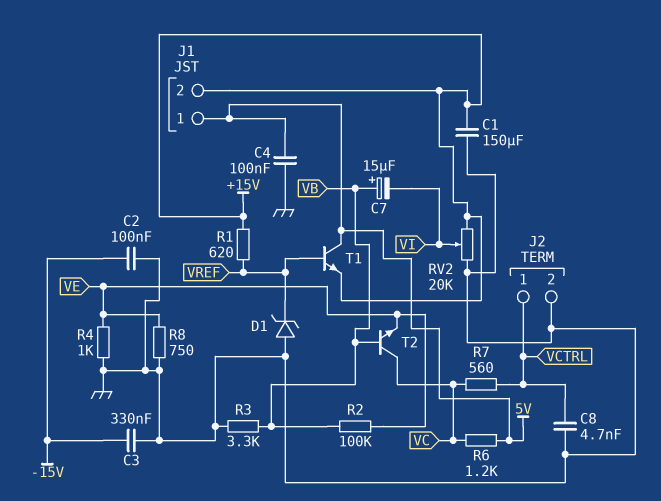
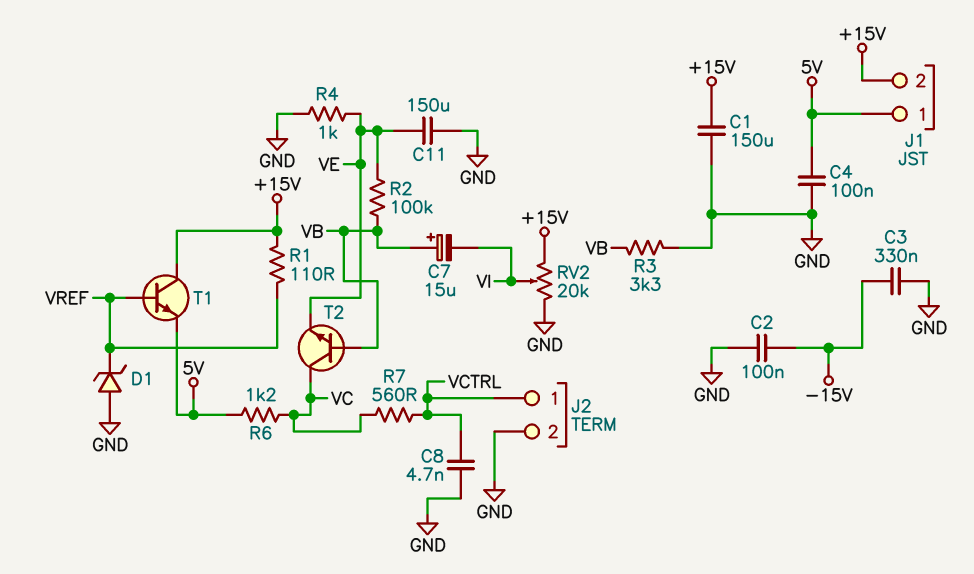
C11: none -> 150uF (GND, VE)
R1: 620 (+15V, VREF) -> 110 (+15V, VREF)
R8: 750 (GND, VE) -> none
T1: NPN (B VREF, C 5V, E +15V) -> NPN (B VREF, C +15V, E 5V)

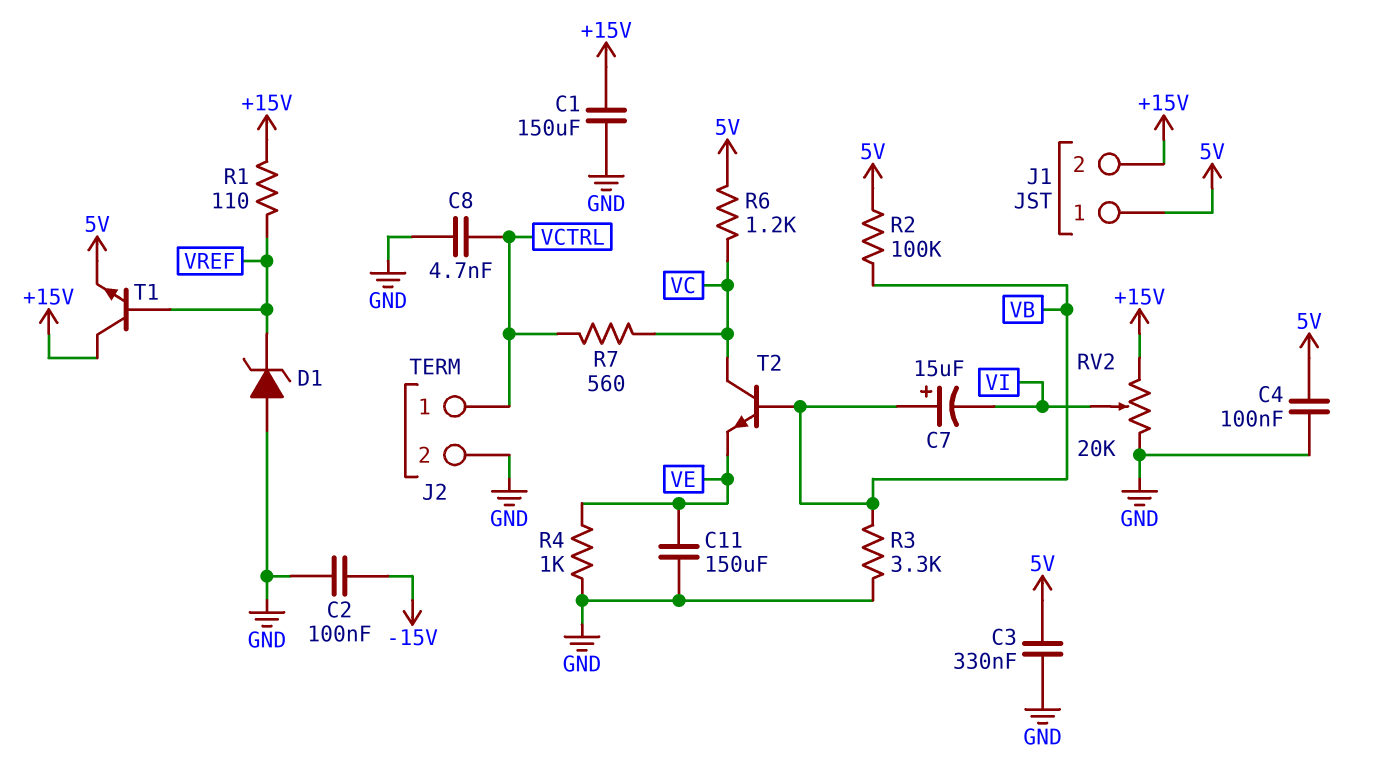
C3: 330nF (-15V, GND) -> 330nF (5V, GND)
R2: 100k (VB, VE) -> 100k (5V, VB)

